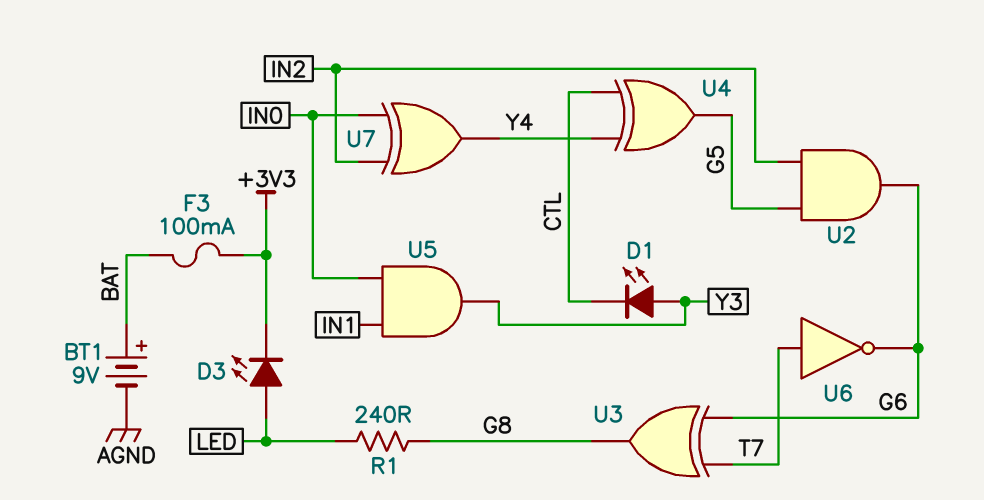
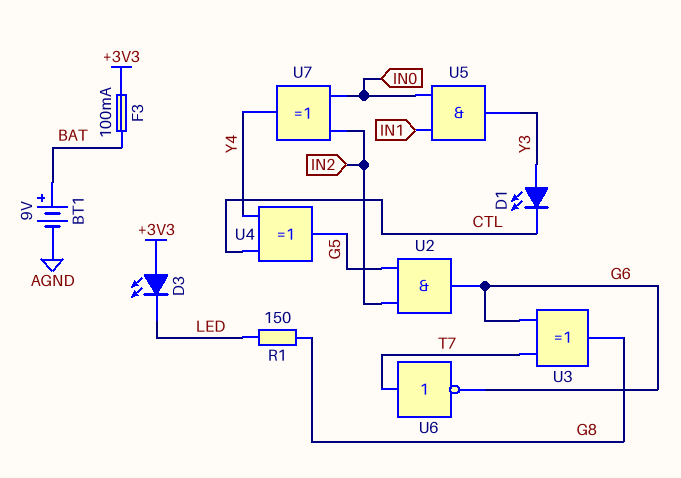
D3: LED (A LED, K +3V3) -> LED (A +3V3, K LED)
R1: 240 (G8, LED) -> 150 (G8, LED)

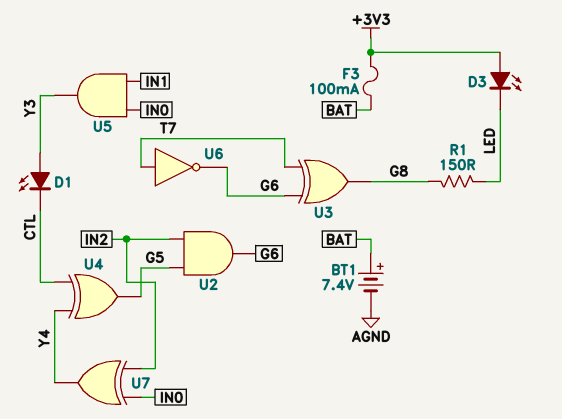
BT1: 9V (plus BAT, minus AGND) -> 7.4V (plus BAT, minus AGND)

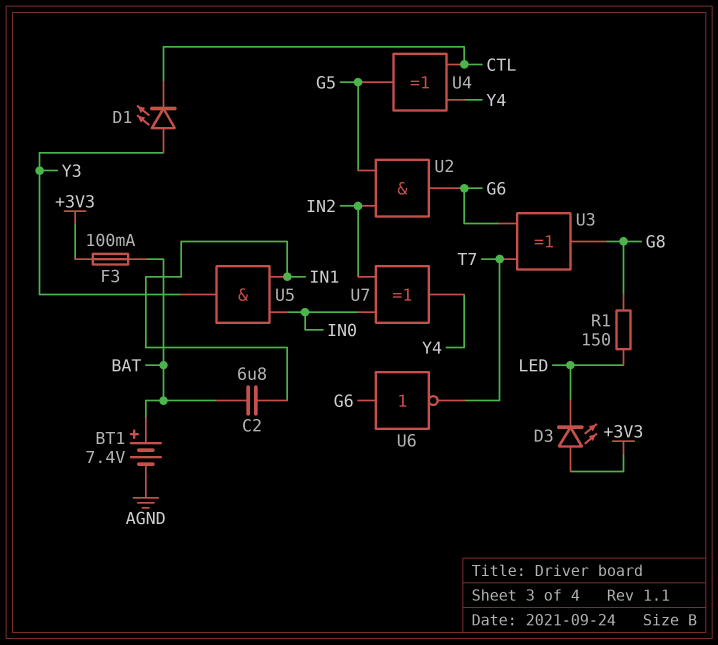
C2: none -> 6.8uF (BAT, IN1)
U6: NOT (in T7, out G6) -> NOT (in G6, out T7)

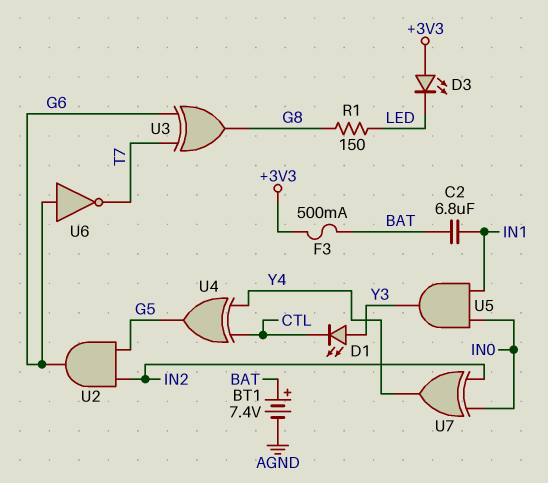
F3: 100mA (+3V3, BAT) -> 500mA (+3V3, BAT)

